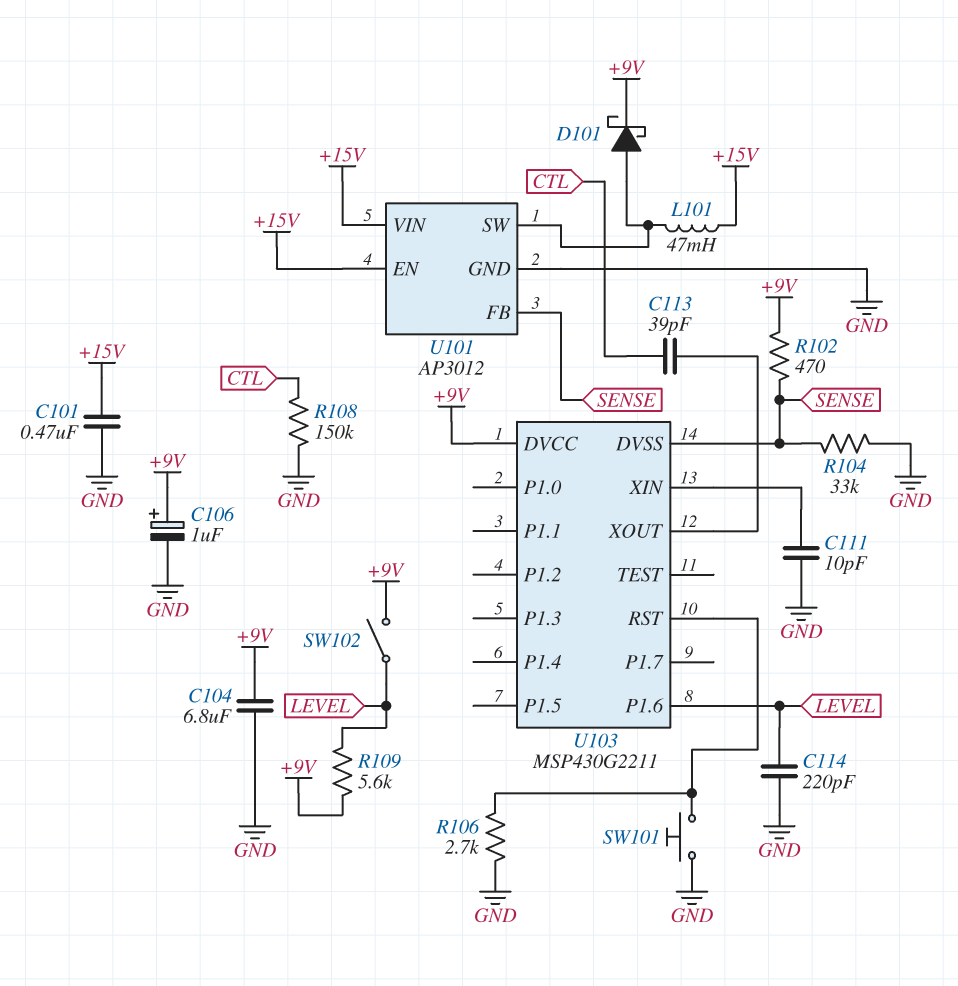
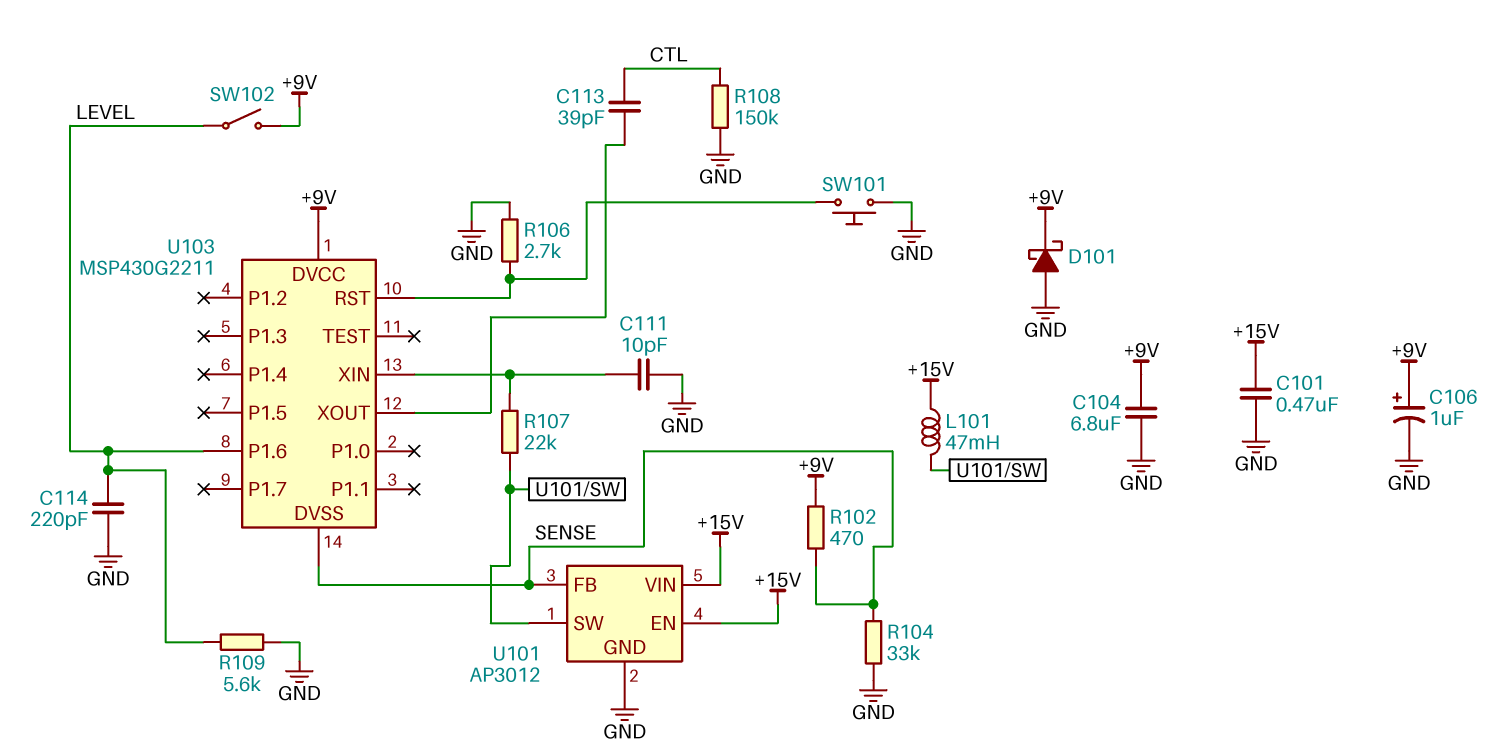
D101: schottky (A U101/SW, K +9V) -> schottky (A GND, K +9V)
R107: none -> 22k (U101/SW, U103/XIN)
R109: 5.6k (+9V, LEVEL) -> 5.6k (GND, LEVEL)

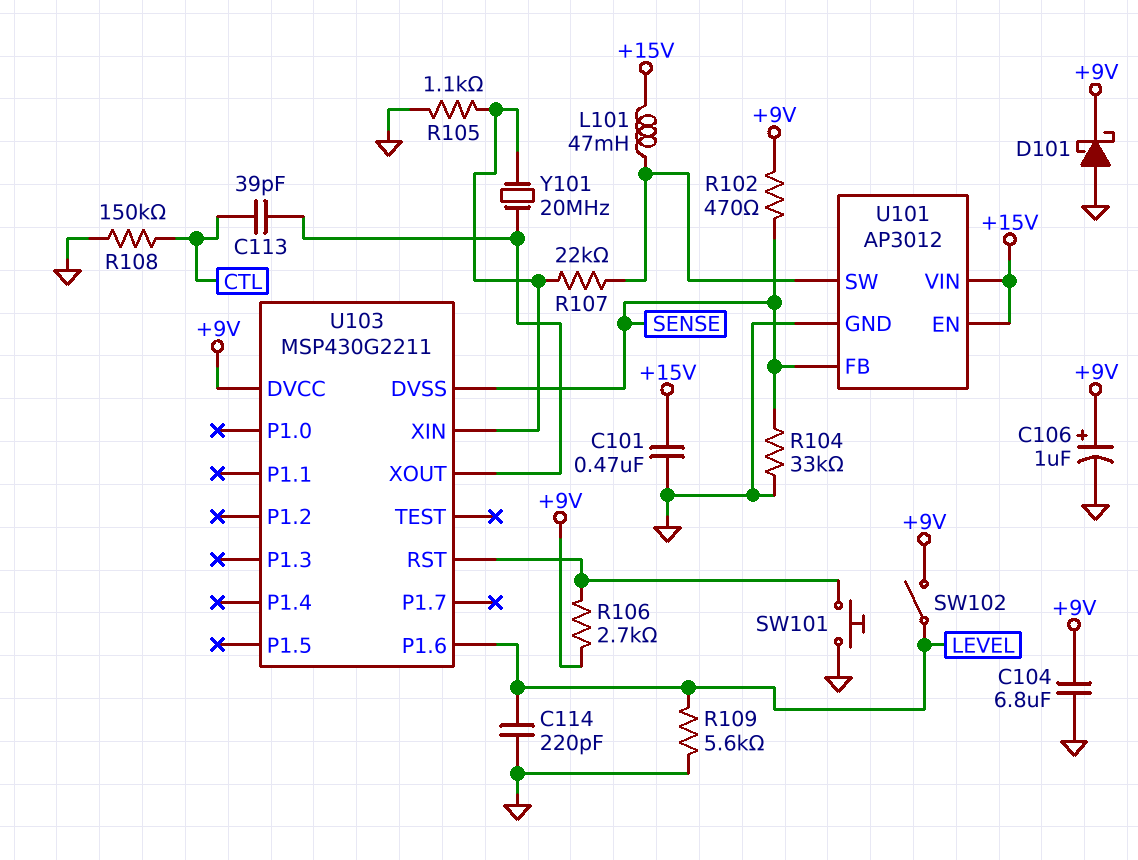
C111: 10pF (GND, U103/XIN) -> none
R105: none -> 1.1k (GND, U103/XIN)
R106: 2.7k (GND, U103/RST) -> 2.7k (+9V, U103/RST)
Y101: none -> 20MHz (U103/XIN, U103/XOUT)

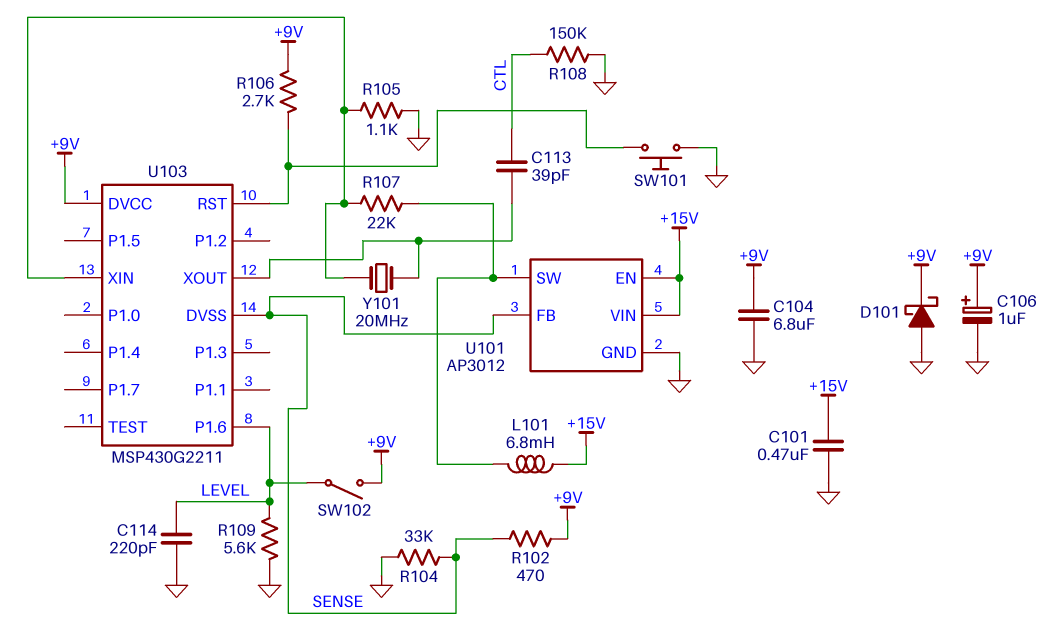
L101: 47mH (+15V, U101/SW) -> 6.8mH (+15V, U101/SW)

